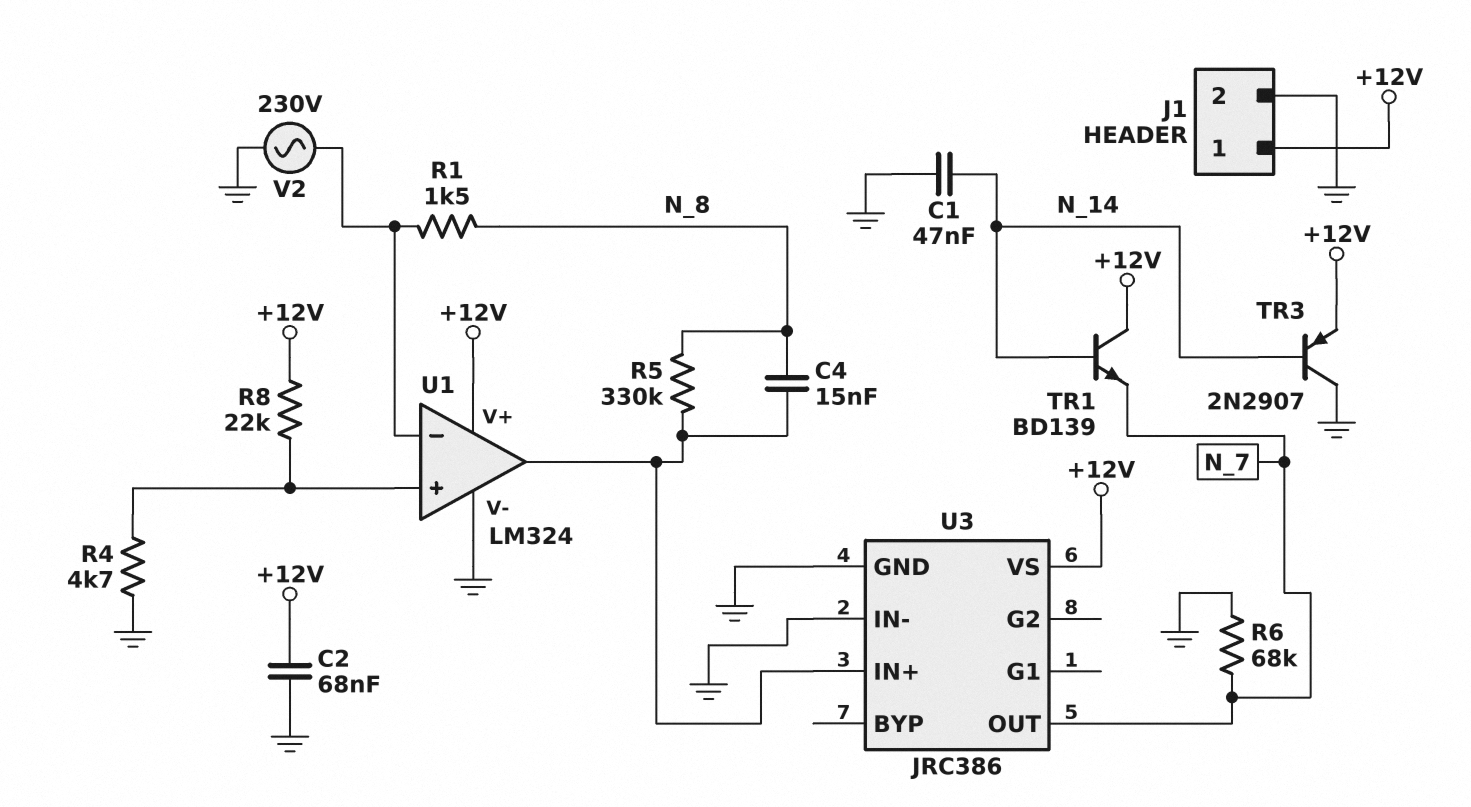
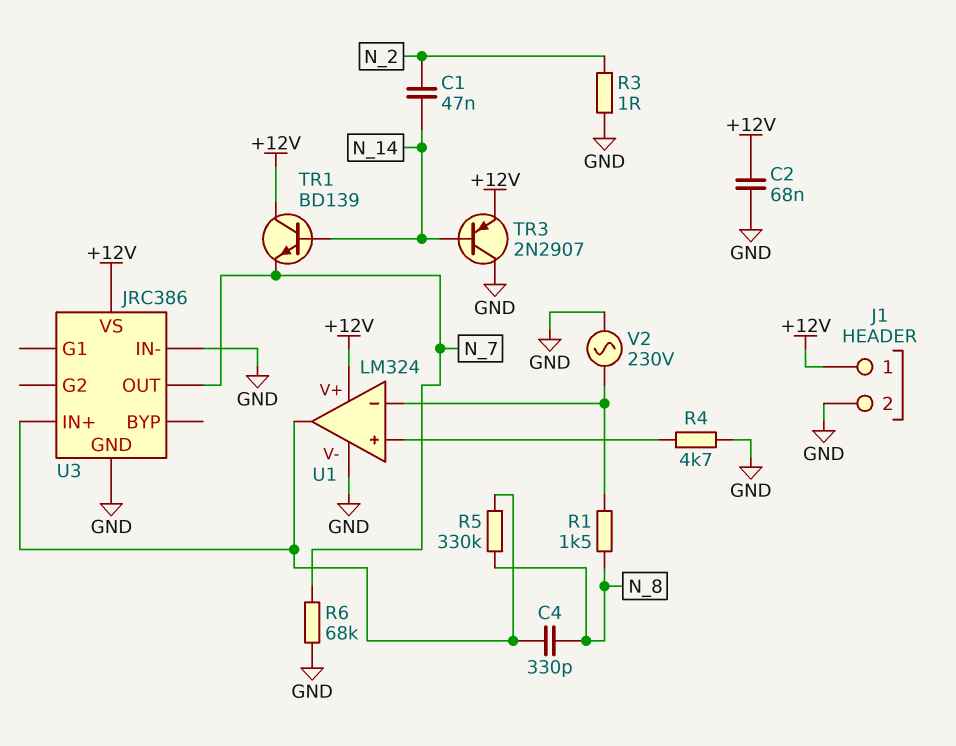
C1: 47nF (GND, N_14) -> 47nF (N_2, N_14)
C4: 15nF (N_8, U1/out) -> 330pF (N_8, U1/out)
R3: none -> 1 (GND, N_2)
R8: 22k (+12V, U1/in+) -> none

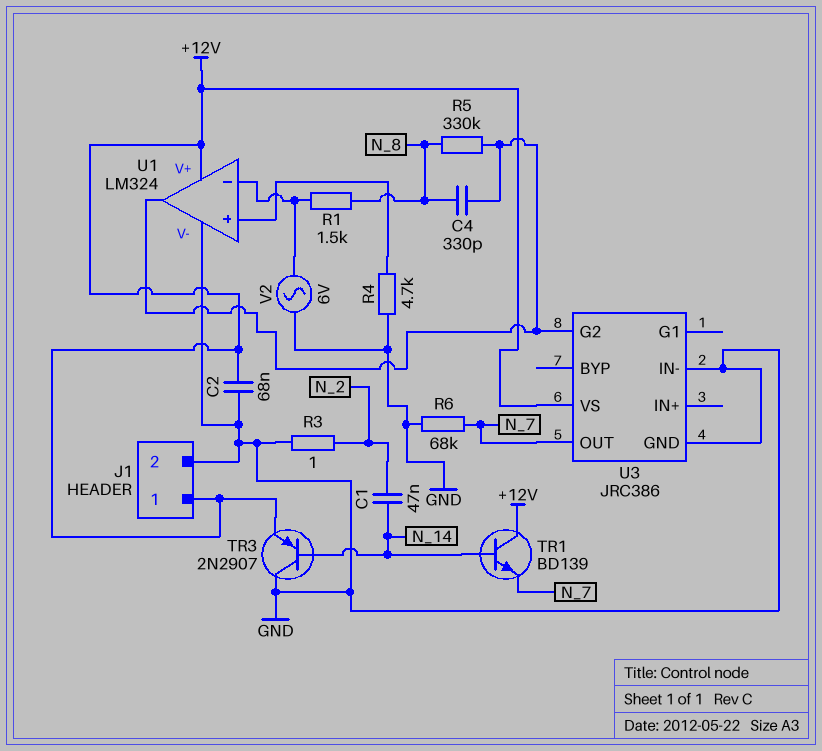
U3 pin G2: none -> U1/out
U3 pin IN+: U1/out -> none
V2: AC 230V (GND, U1/in-) -> AC 6V (GND, U1/in-)

